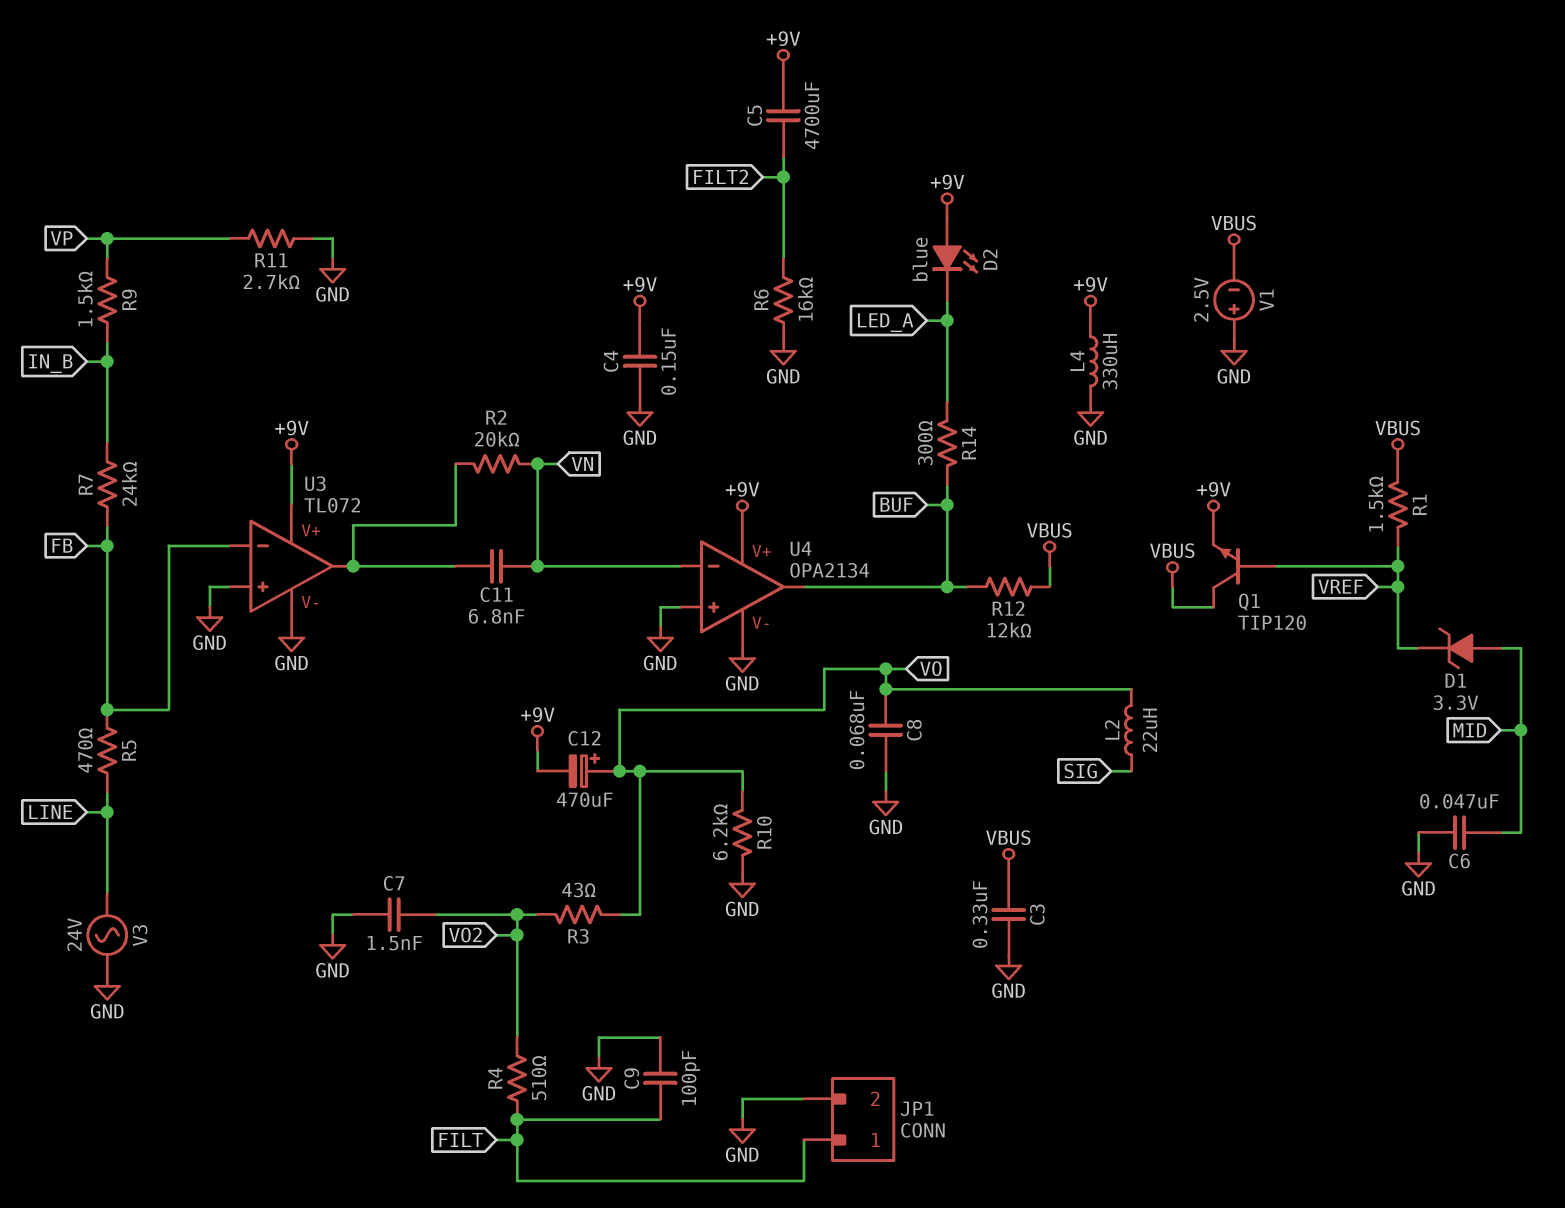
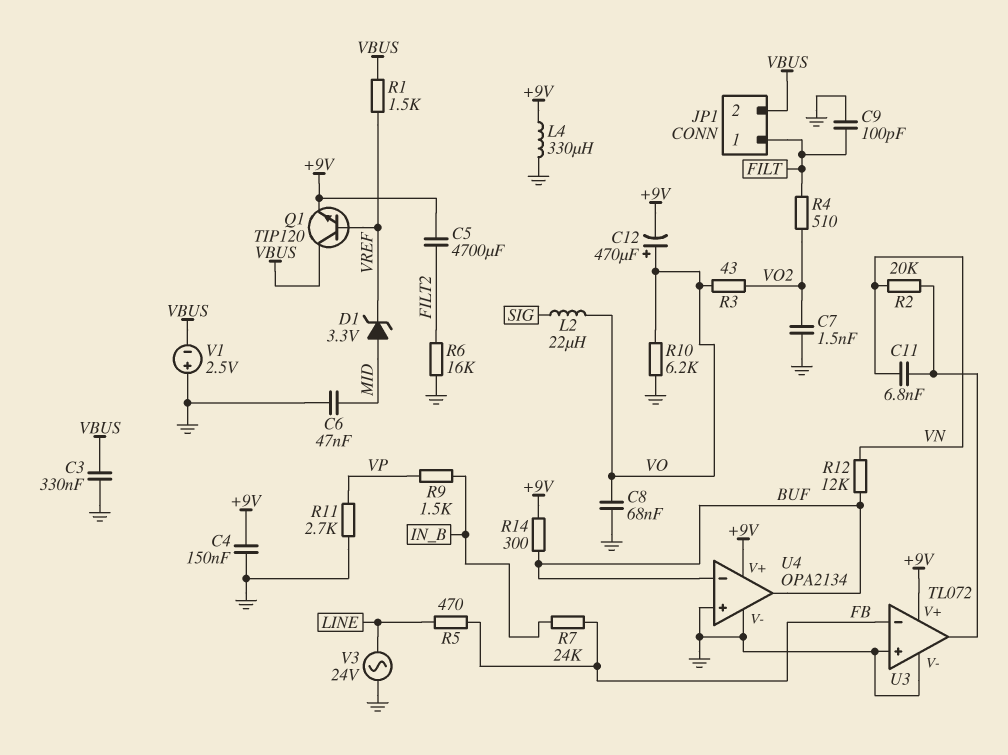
D2: LED blue (A +9V, K LED_A) -> none
JP1 pin 2: GND -> VBUS
R12: 12k (BUF, VBUS) -> 12k (BUF, VN)
R14: 300 (BUF, LED_A) -> 300 (+9V, BUF)
U4 pin in-: VN -> BUF

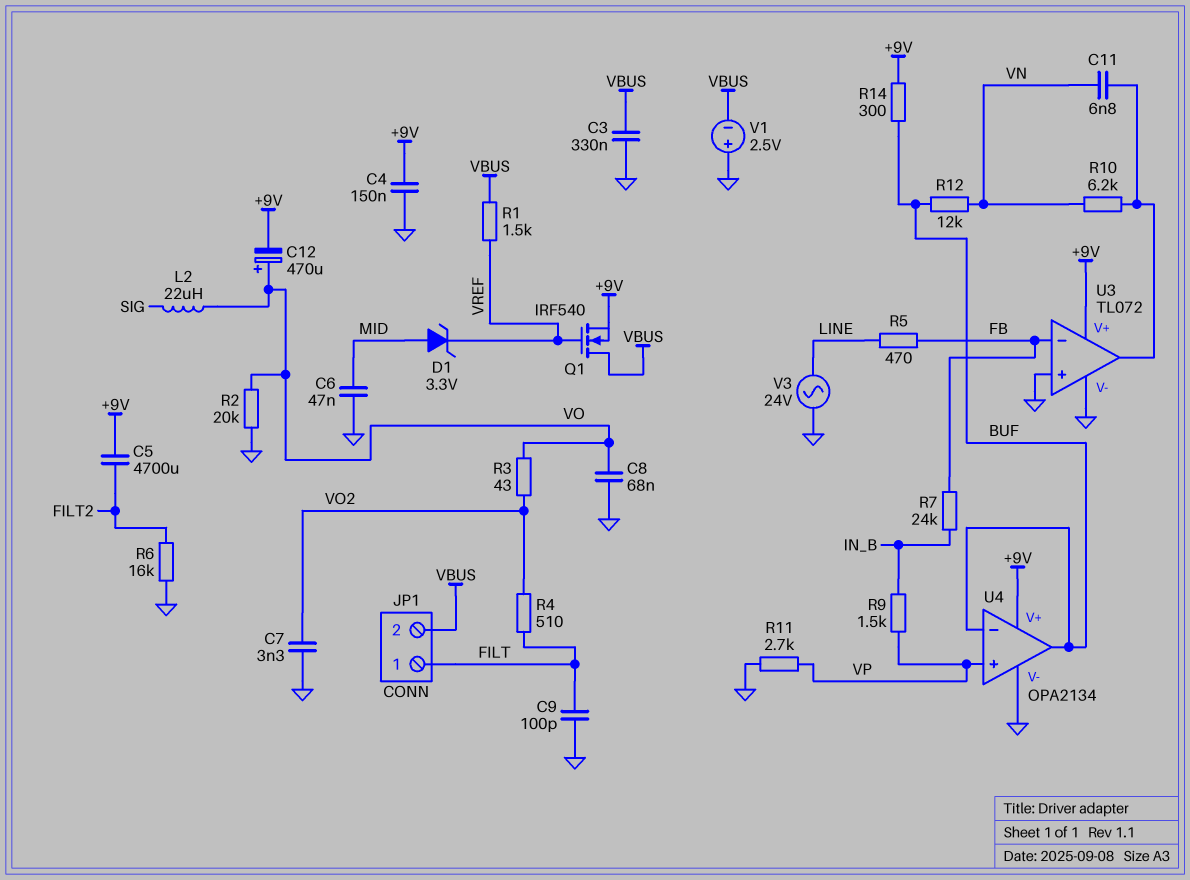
C7: 1.5nF (GND, VO2) -> 3.3nF (GND, VO2)
L4: 330uH (+9V, GND) -> none
Q1: NPN TIP120 (B VREF, C VBUS, E +9V) -> NMOS IRF540 (G VREF, D VBUS, S +9V)
R2: 20k (U3/out, VN) -> 20k (GND, VO)
R10: 6.2k (GND, VO) -> 6.2k (U3/out, VN)
U4 pin in+: GND -> VP

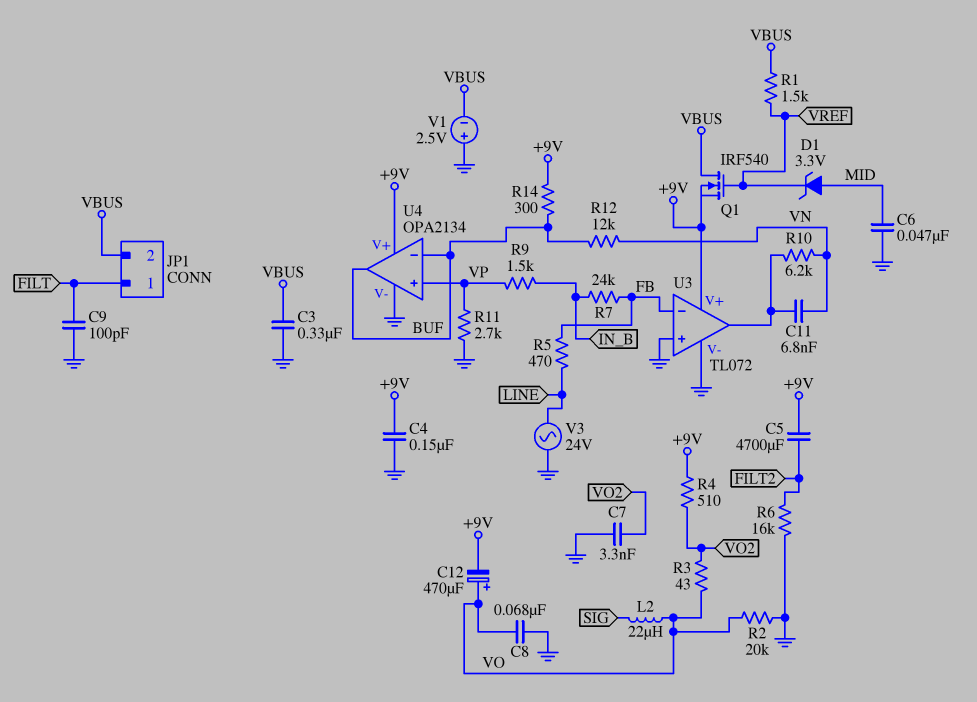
R4: 510 (FILT, VO2) -> 510 (+9V, VO2)

